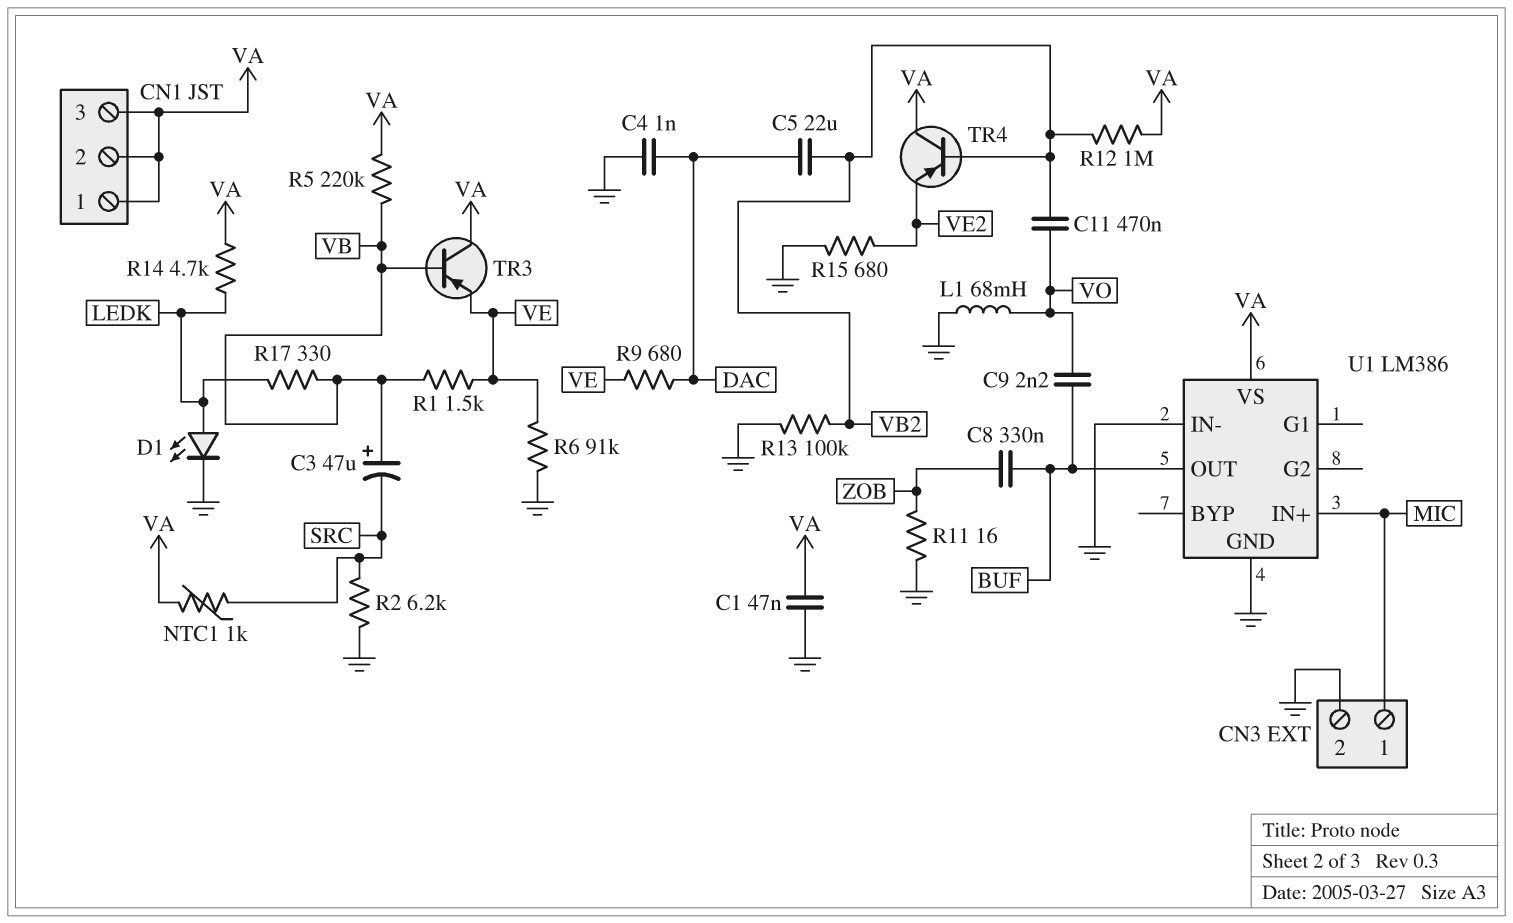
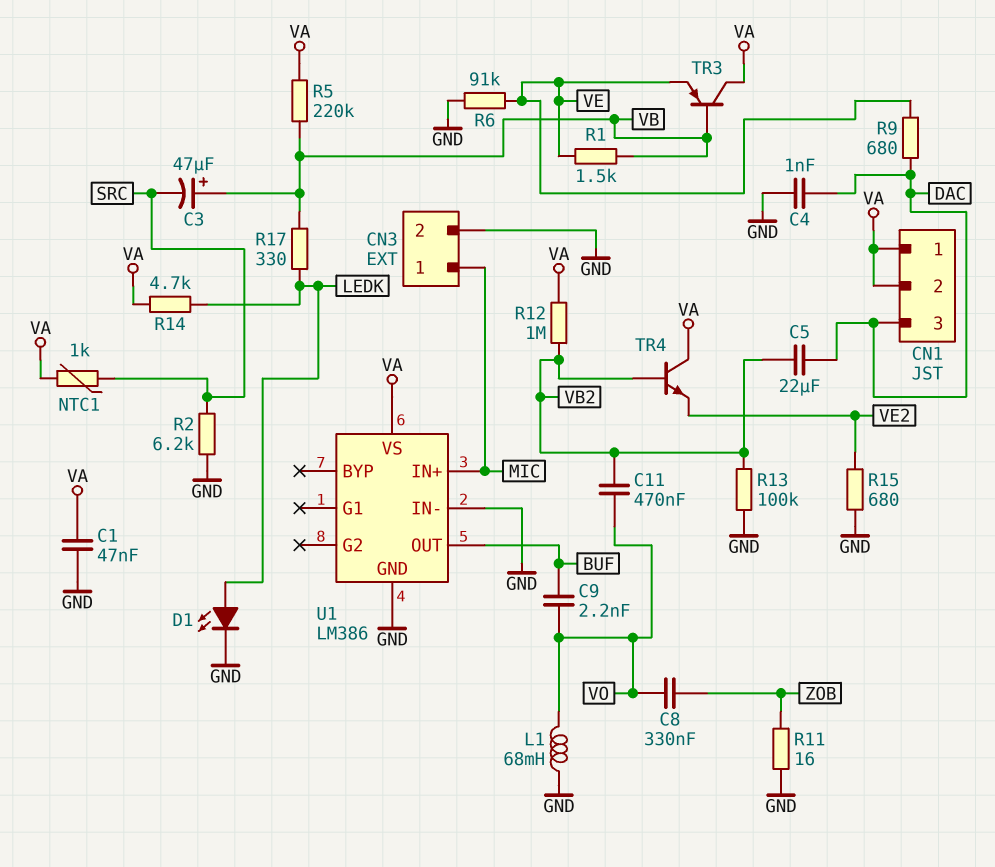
C8: 330nF (BUF, ZOB) -> 330nF (VO, ZOB)
CN1 pin 3: VA -> DAC
TR4: PNP (B VB2, C VA, E VE2) -> NPN (B VB2, C VA, E VE2)

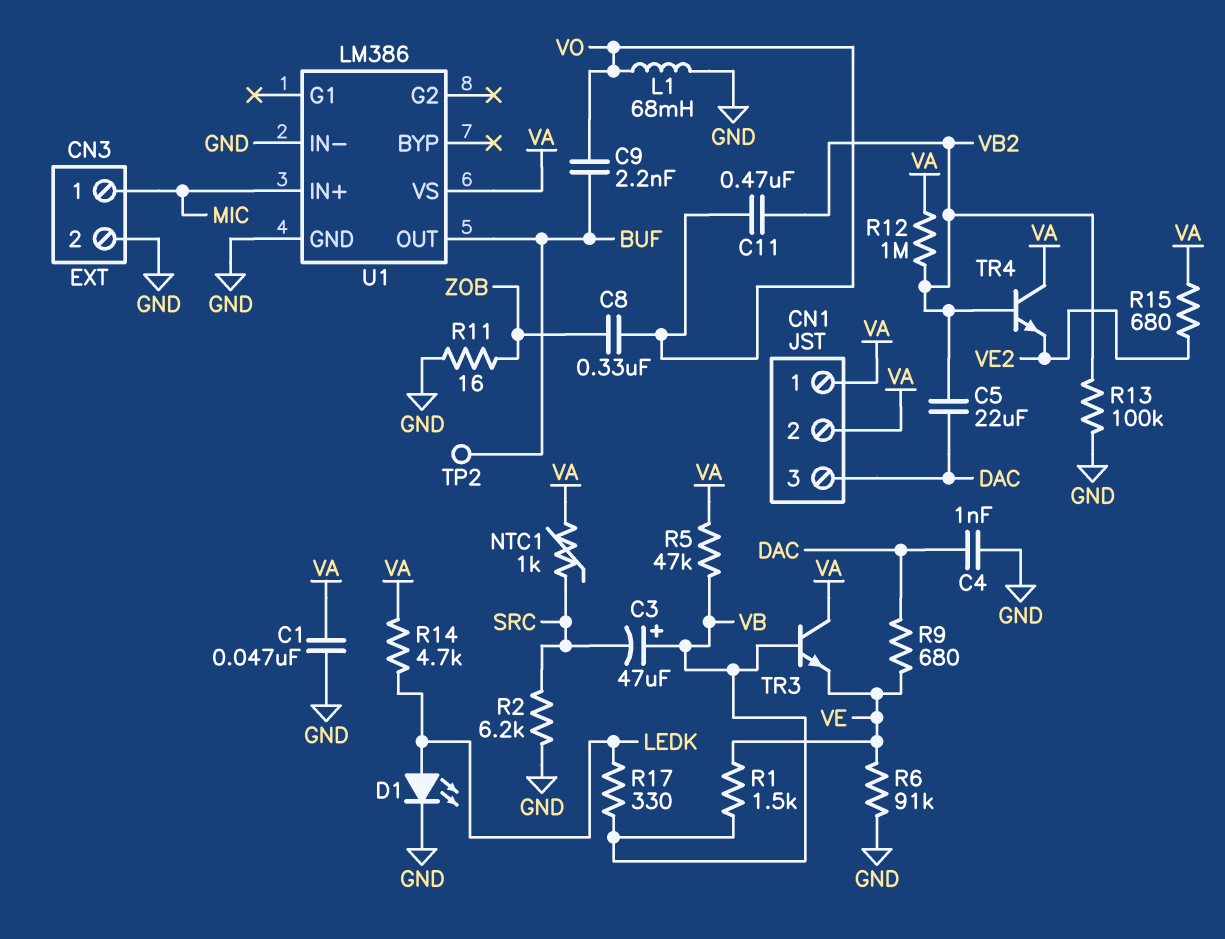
R5: 220k (VA, VB) -> 47k (VA, VB)
R15: 680 (GND, VE2) -> 680 (VA, VE2)
TP2: none -> test point (BUF)
TR3: PNP (B VB, C VA, E VE) -> NPN (B VB, C VA, E VE)

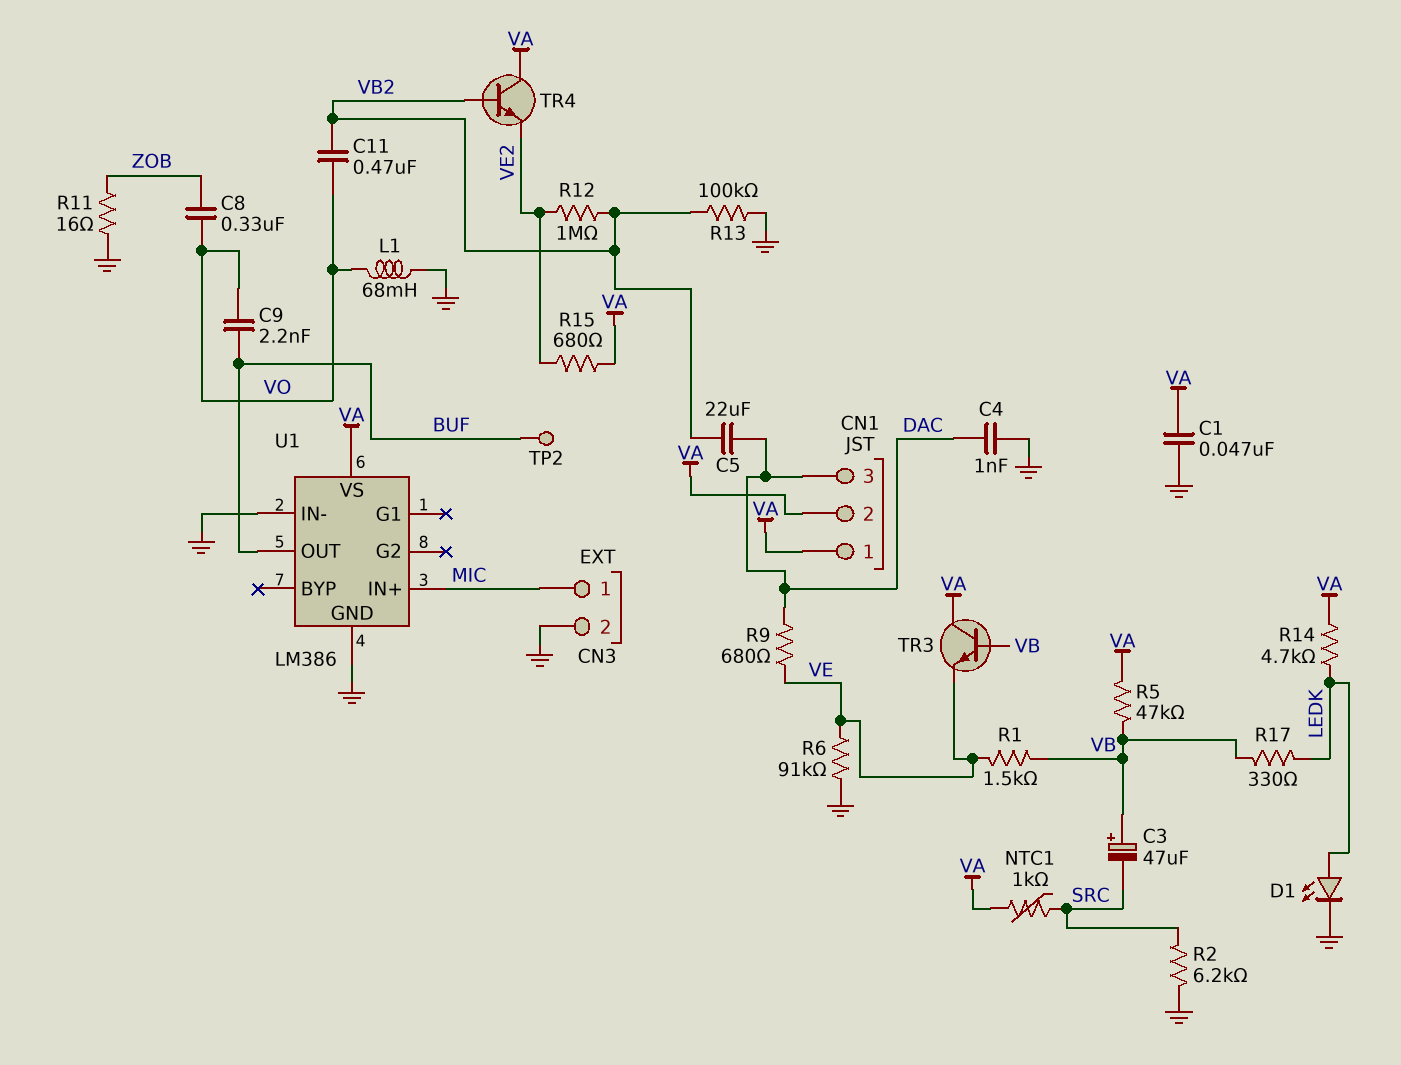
R12: 1M (VA, VB2) -> 1M (VB2, VE2)

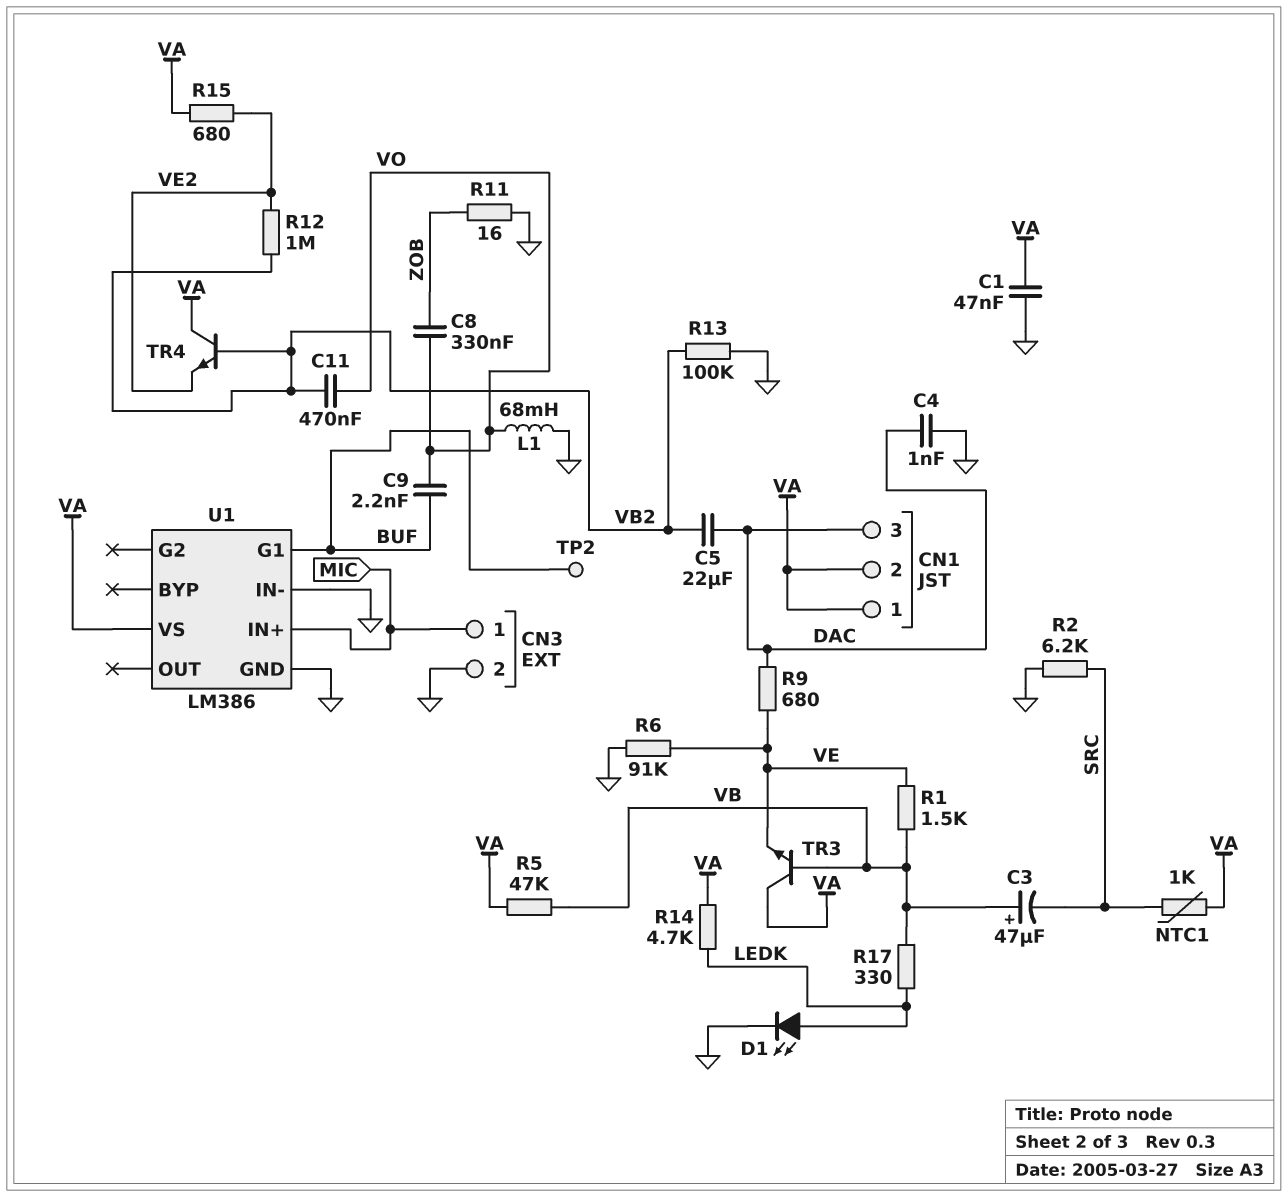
U1 pin G1: none -> BUF
U1 pin OUT: BUF -> none

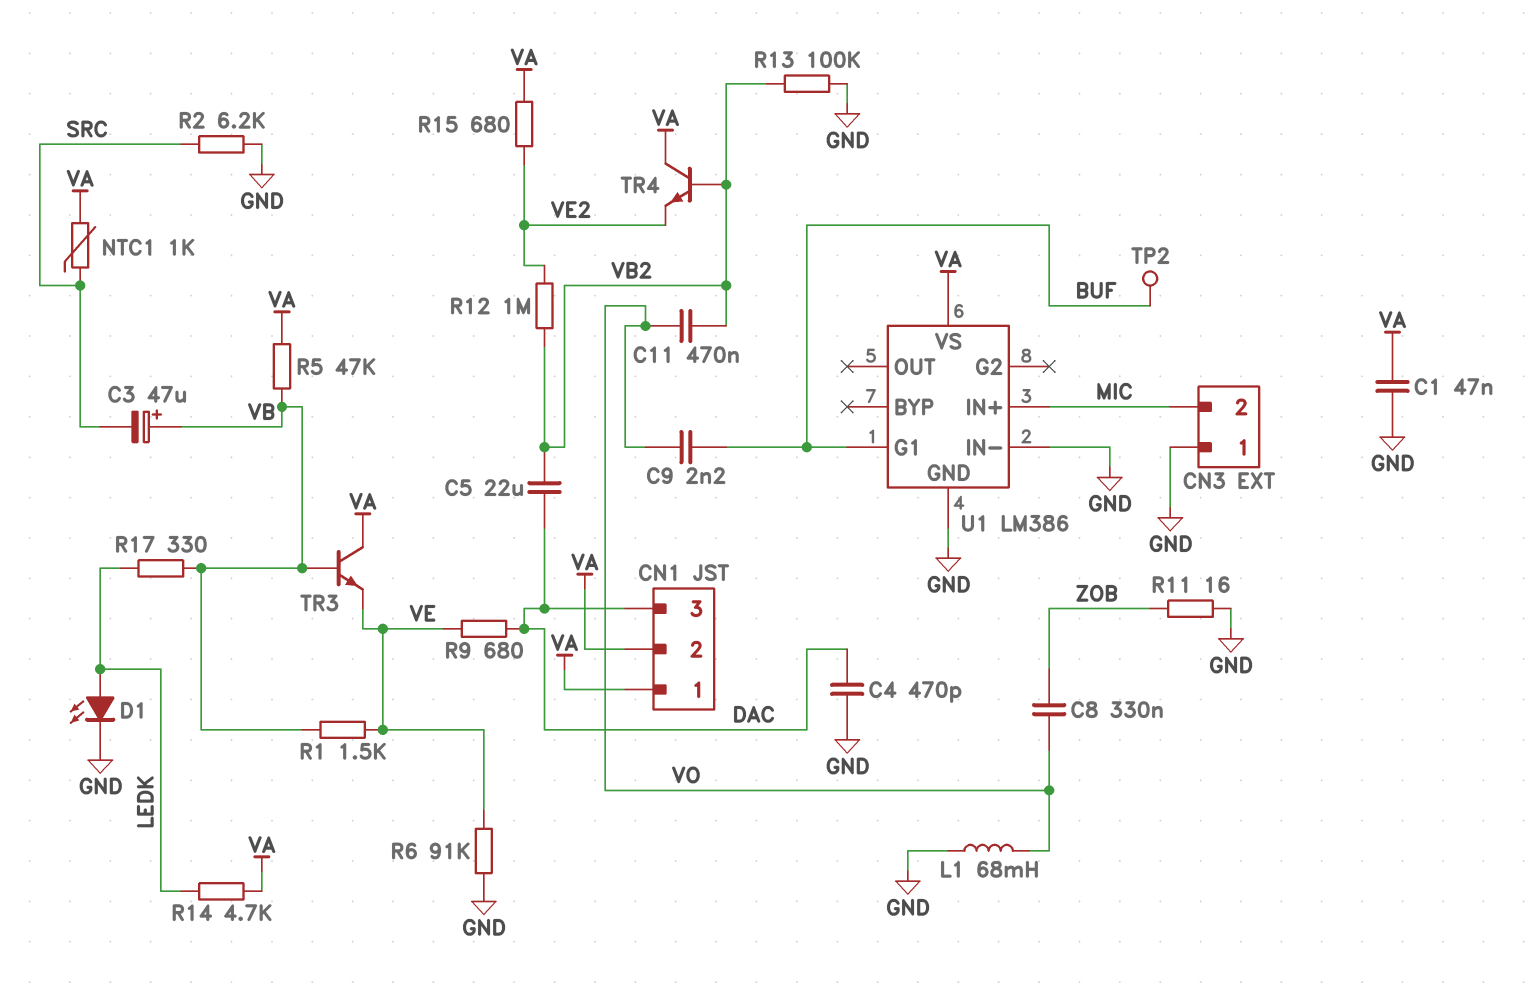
C4: 1nF (DAC, GND) -> 470pF (DAC, GND)
CN3 pin 1: MIC -> GND
CN3 pin 2: GND -> MIC

